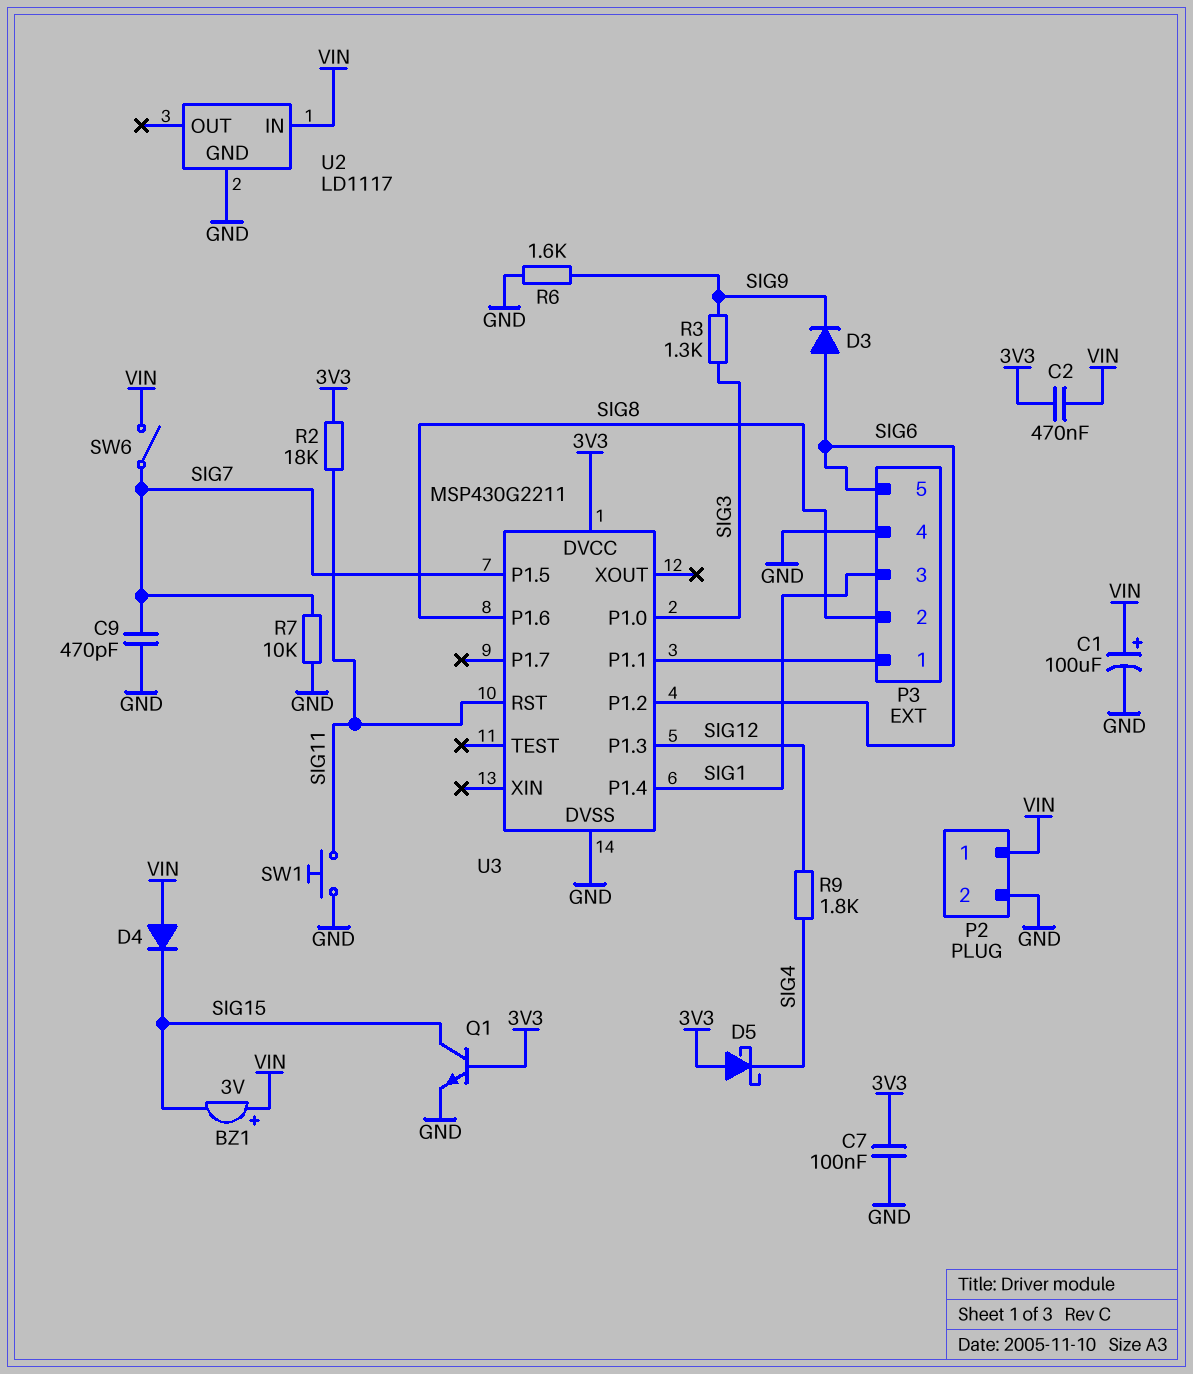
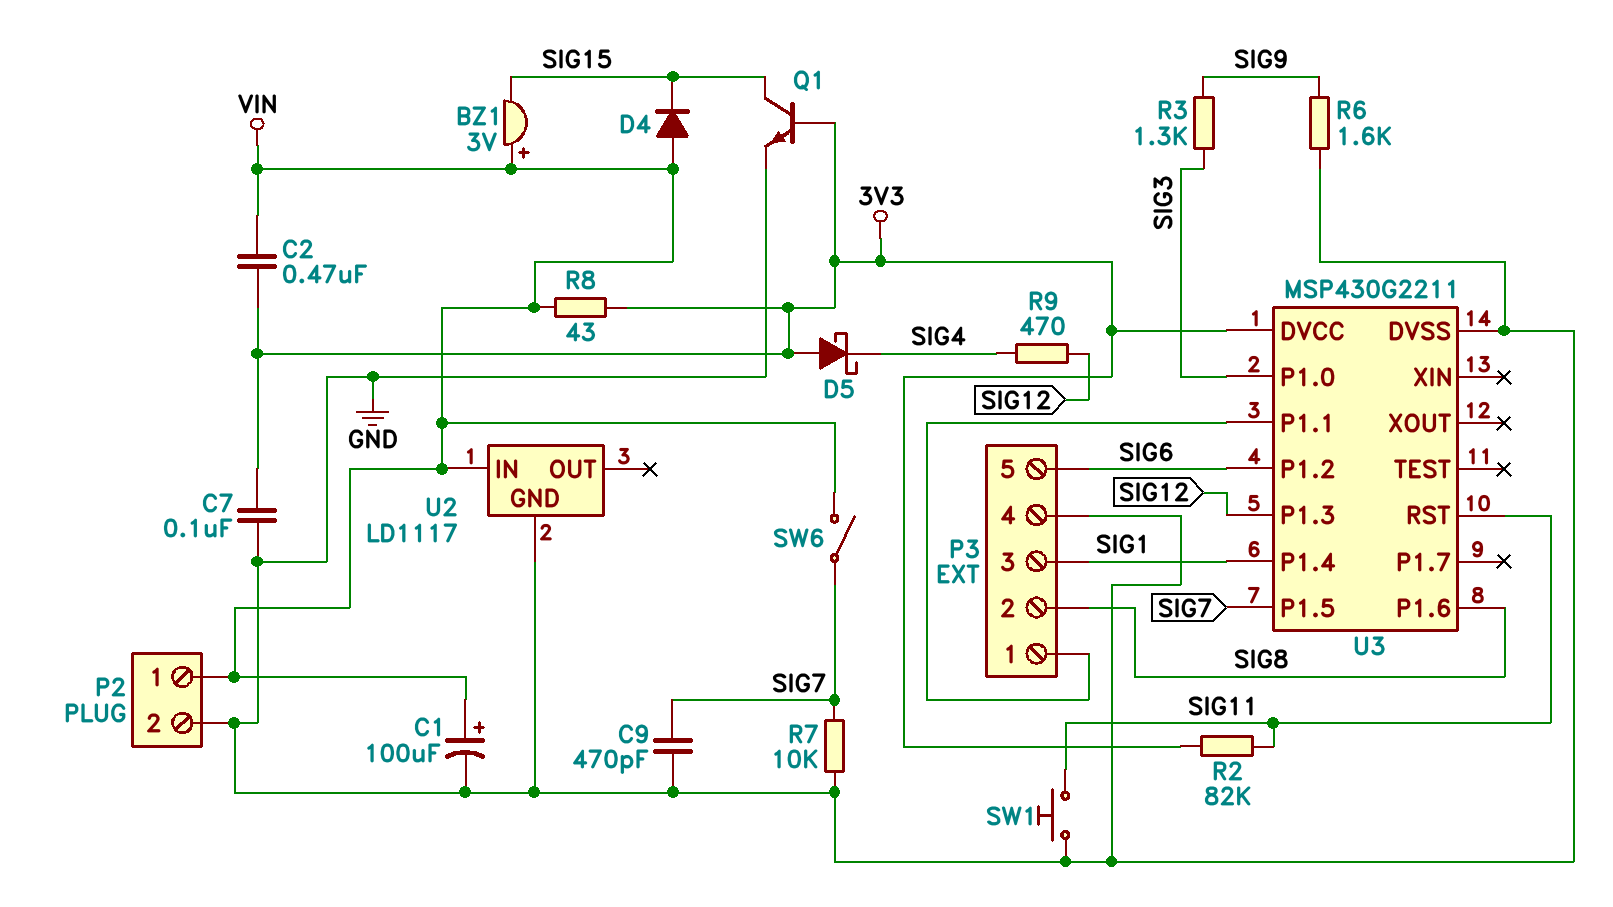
D3: diode (A SIG6, K SIG9) -> none
R2: 18k (3V3, SIG11) -> 82k (3V3, SIG11)
R8: none -> 43 (3V3, VIN)
R9: 1.8k (SIG4, SIG12) -> 470 (SIG4, SIG12)

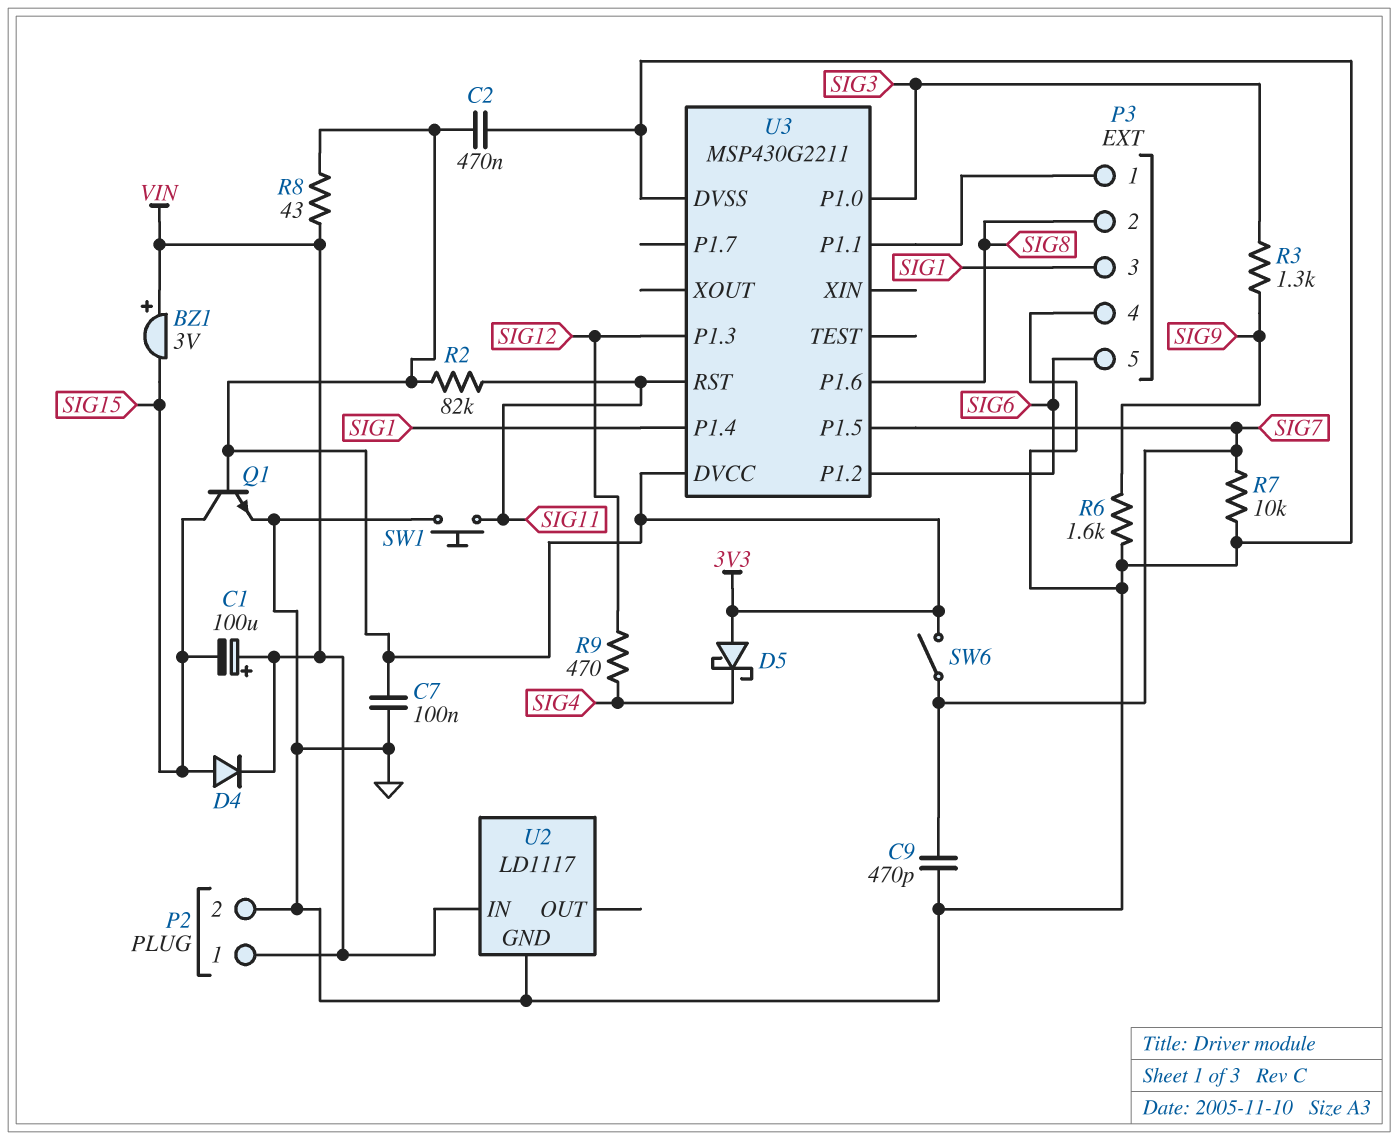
C1: 100uF (plus VIN, minus GND) -> 100uF (plus VIN, minus SIG15)
C2: 470nF (3V3, VIN) -> 470nF (3V3, GND)
D4: diode (A VIN, K SIG15) -> diode (A SIG15, K VIN)
SW6: switch (SIG7, VIN) -> switch (3V3, SIG7)

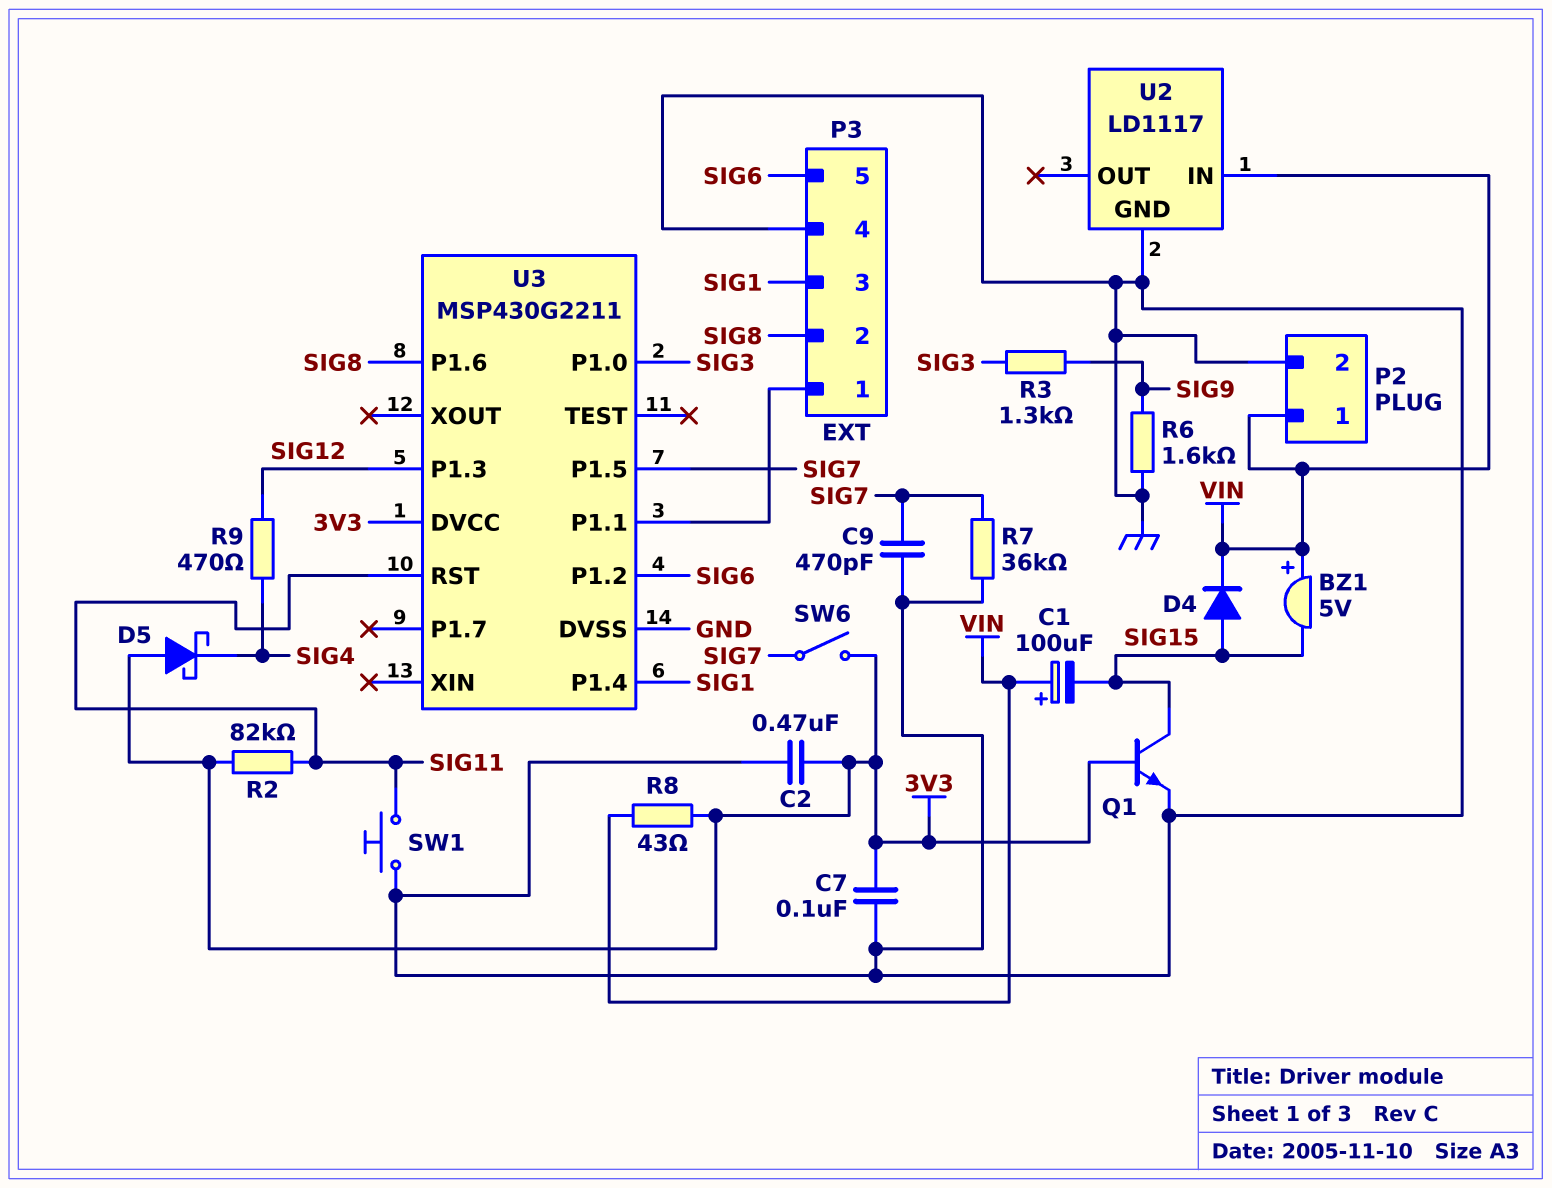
BZ1: buzzer 3V (plus VIN, minus SIG15) -> buzzer 5V (plus VIN, minus SIG15)
R7: 10k (GND, SIG7) -> 36k (GND, SIG7)

